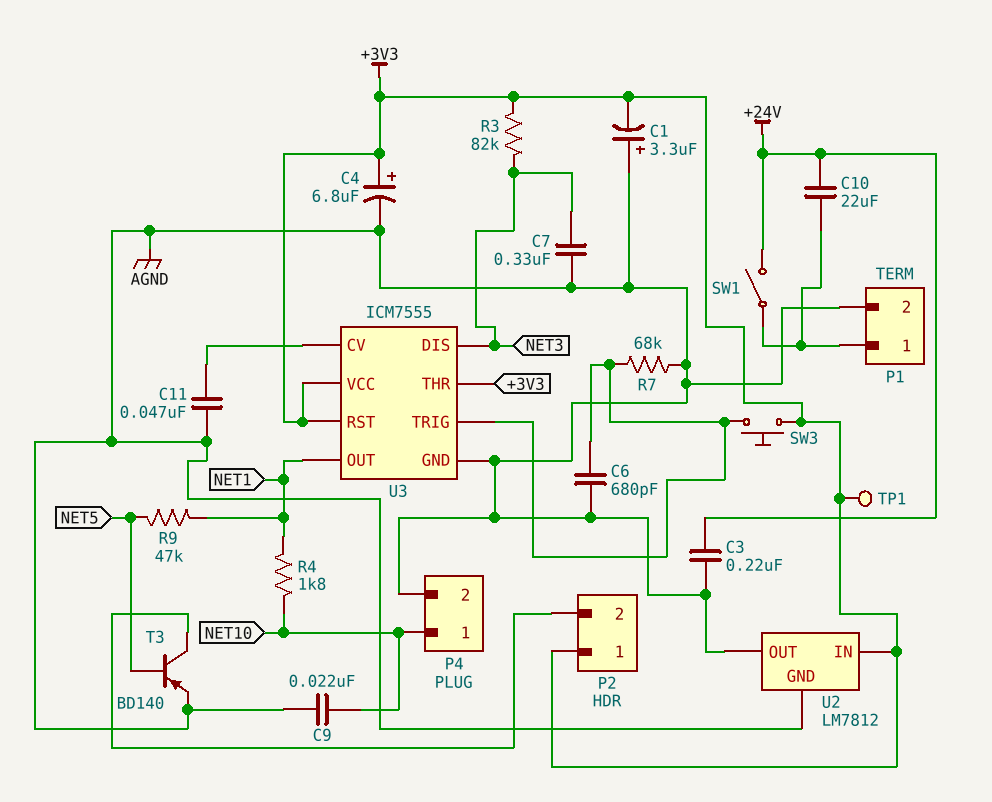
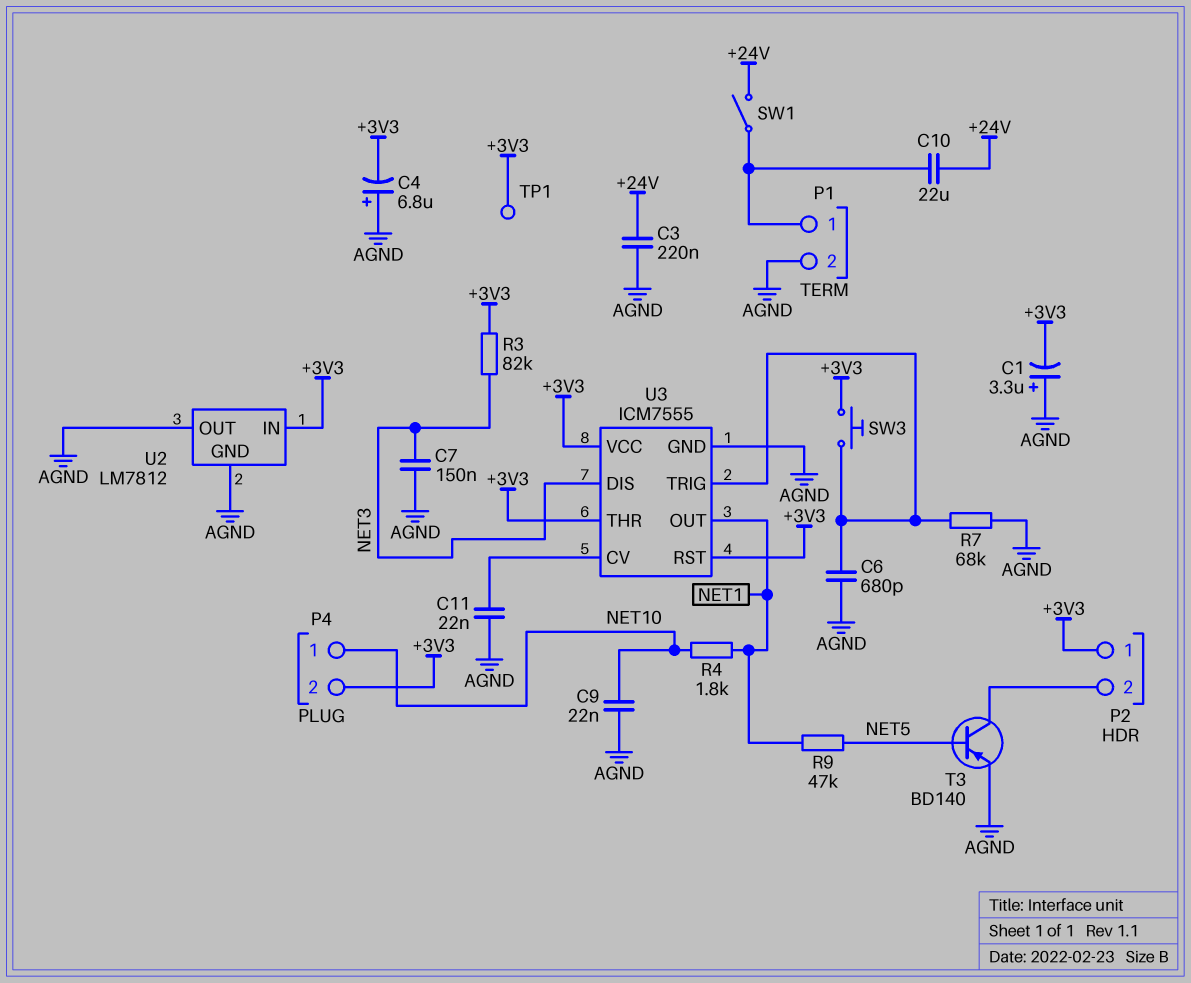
C4: 6.8uF (plus +3V3, minus AGND) -> 6.8uF (plus AGND, minus +3V3)
C7: 330nF (AGND, NET3) -> 150nF (AGND, NET3)
C11: 47nF (AGND, U3/CV) -> 22nF (AGND, U3/CV)
P4 pin 2: AGND -> +3V3

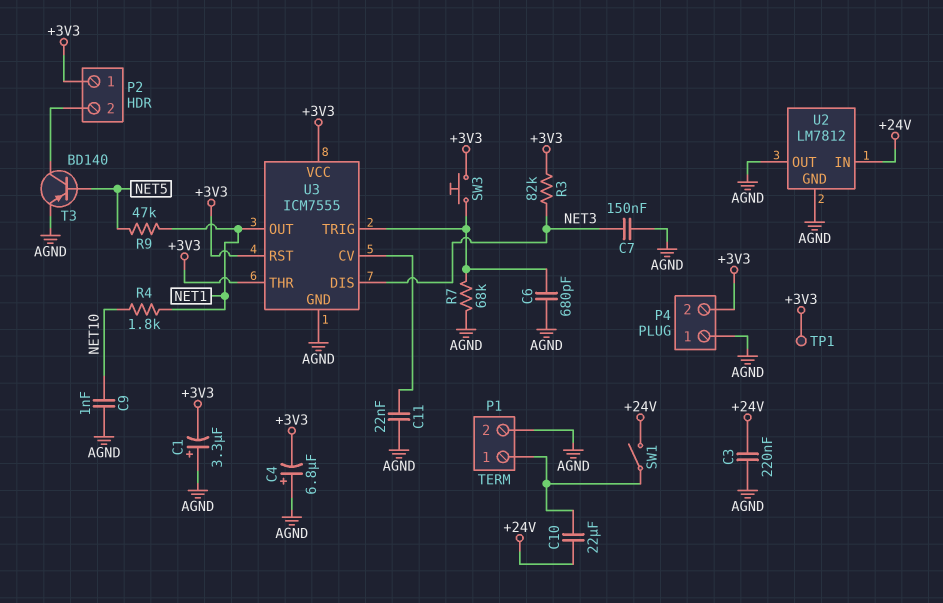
C9: 22nF (AGND, NET10) -> 1nF (AGND, NET10)
P4 pin 1: NET10 -> AGND
U2 pin IN: +3V3 -> +24V

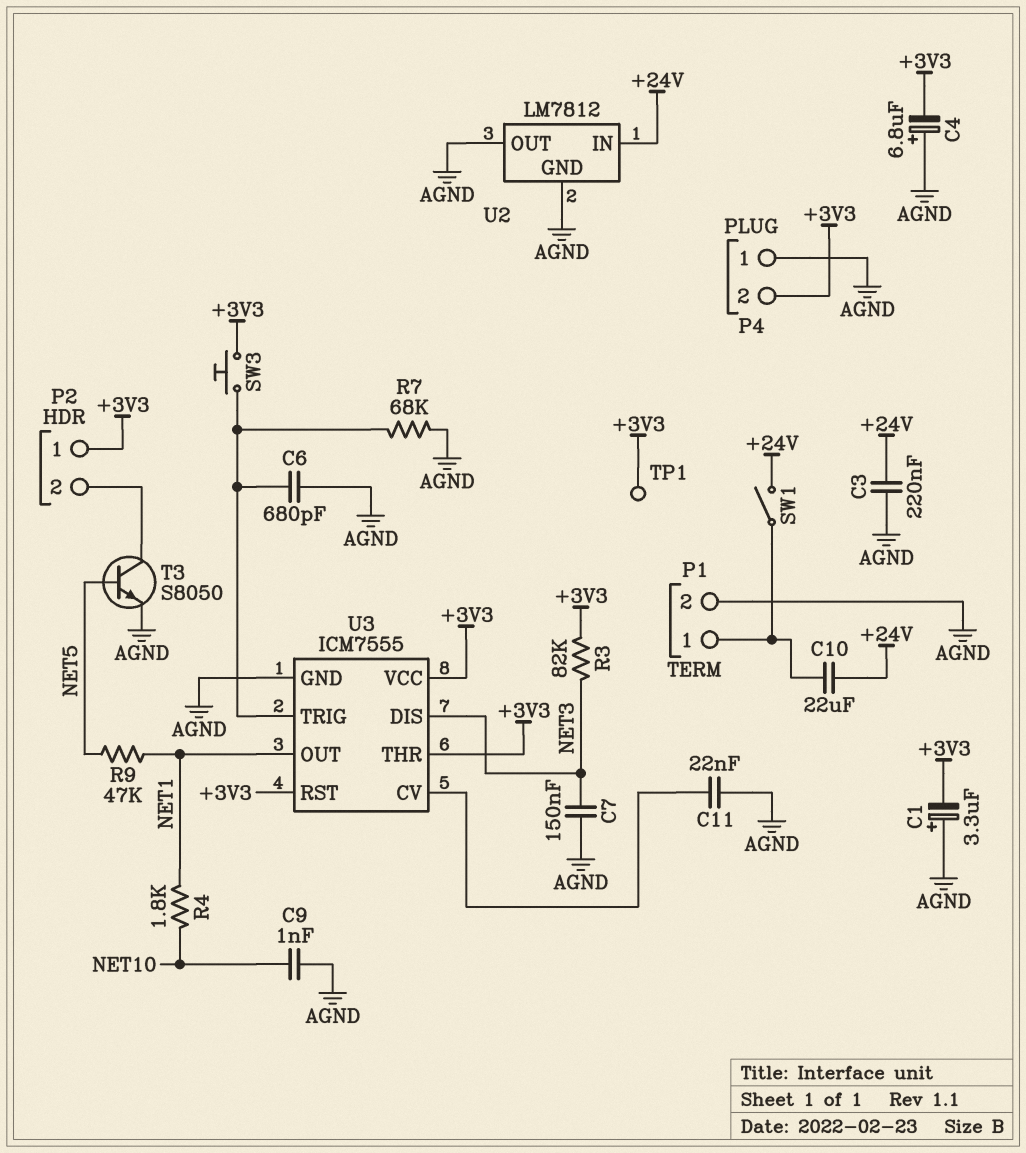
T3: PNP BD140 (B NET5, C P2/2, E AGND) -> NPN S8050 (B NET5, C P2/2, E AGND)

